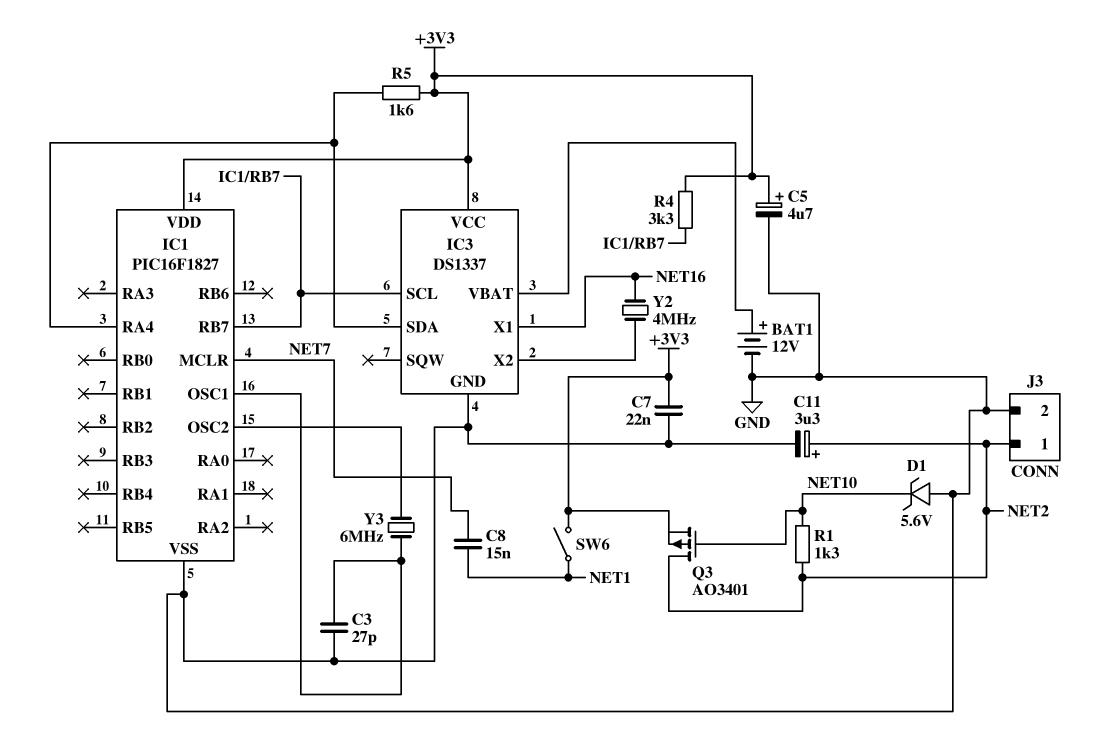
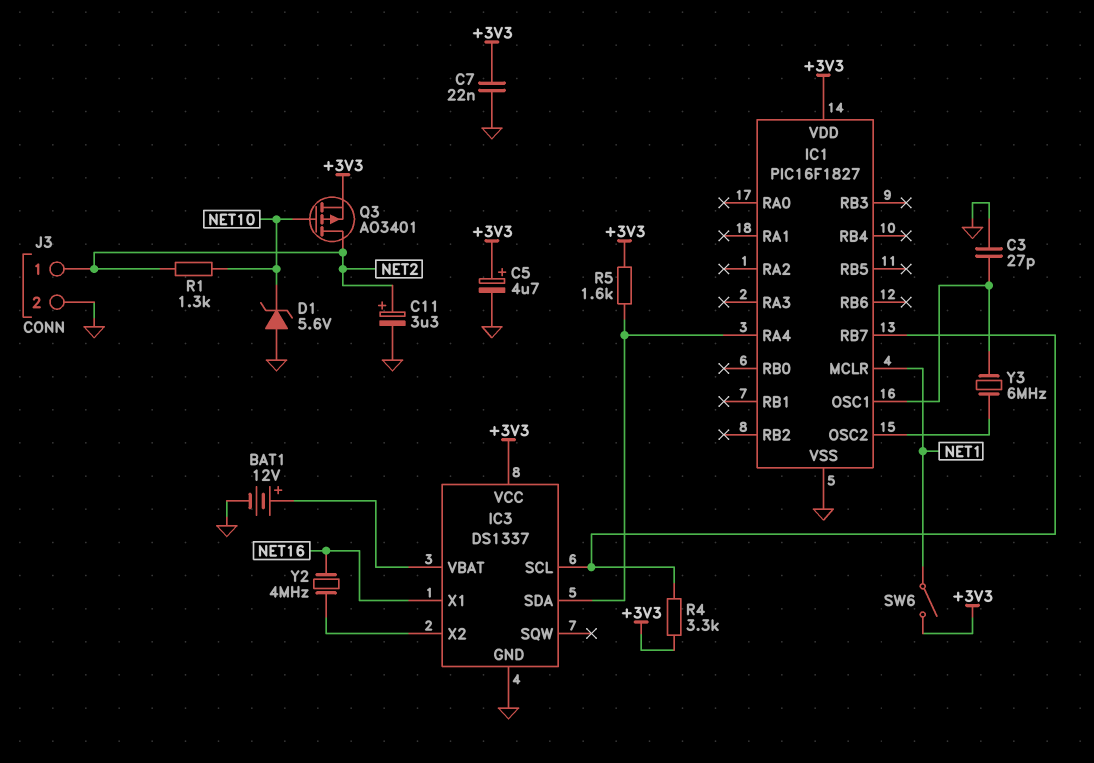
C8: 15nF (NET1, NET7) -> none
IC1 pin MCLR: NET7 -> NET1

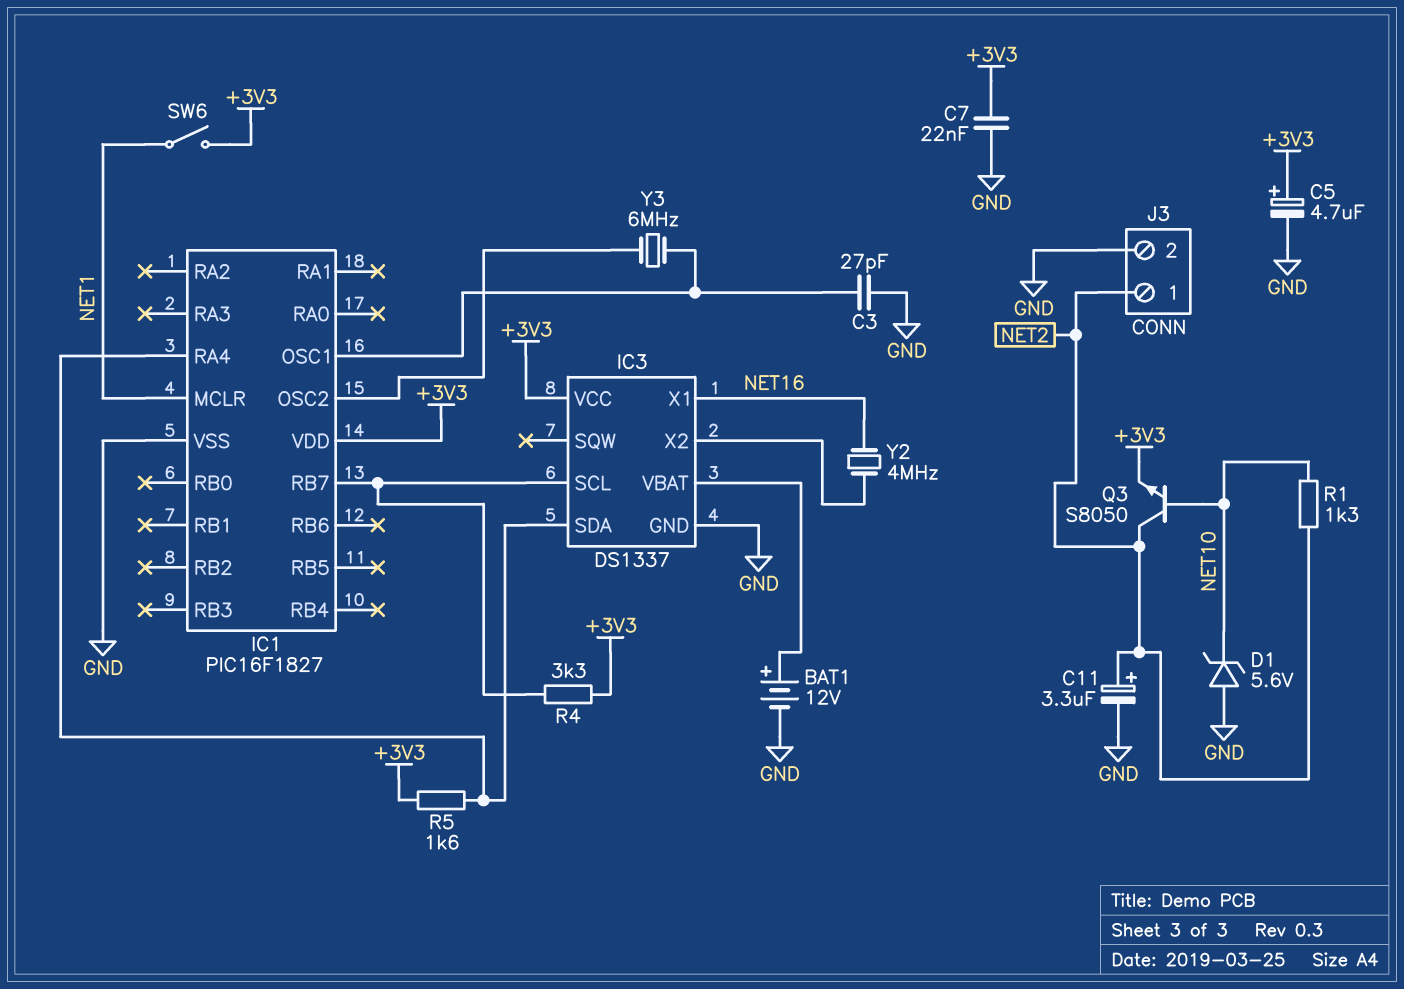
Q3: PMOS AO3401 (G NET10, D NET2, S +3V3) -> NPN S8050 (B NET10, C NET2, E +3V3)

